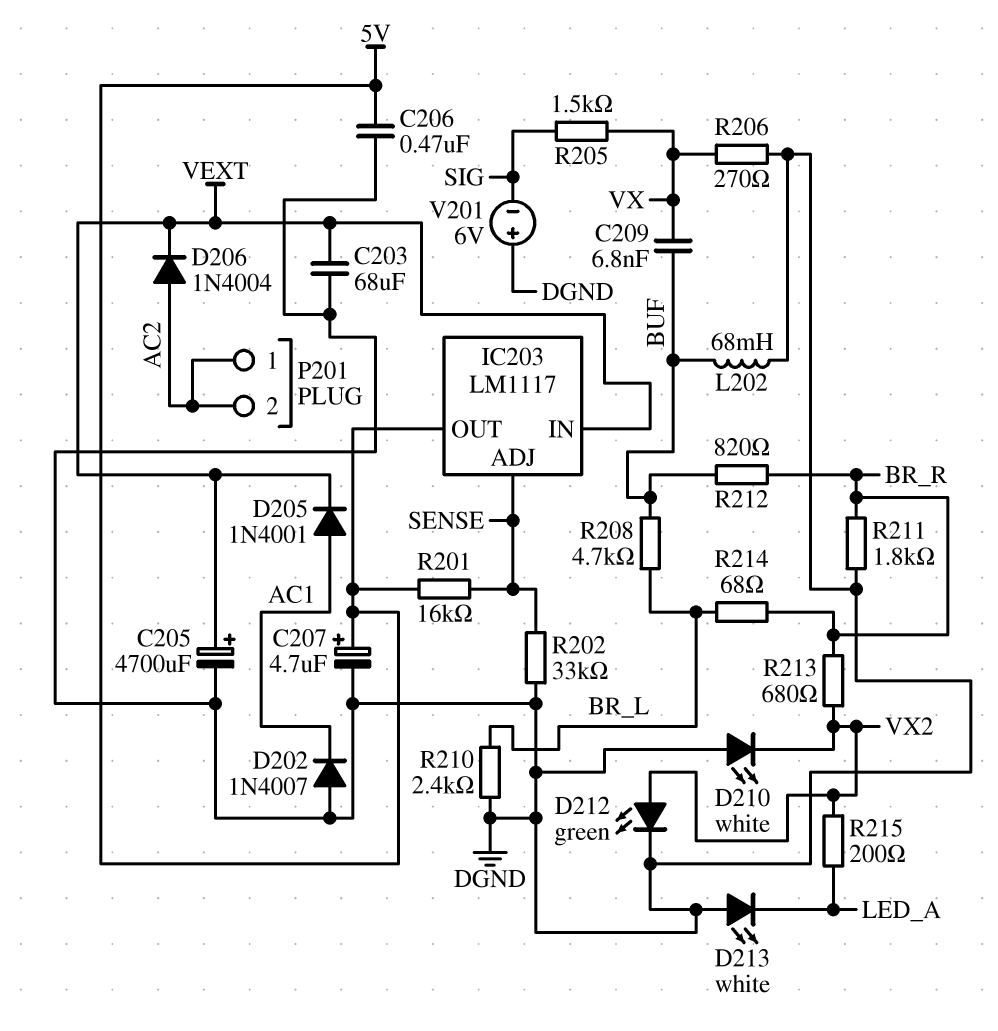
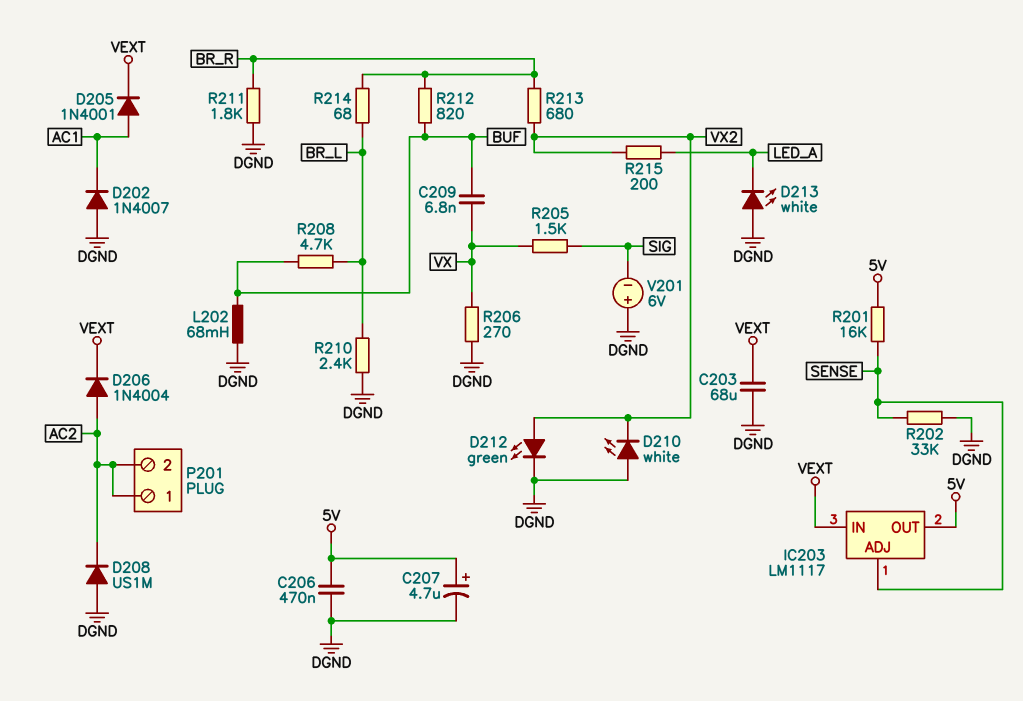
C205: 4700uF (plus VEXT, minus DGND) -> none
D208: none -> diode US1M (A DGND, K AC2)

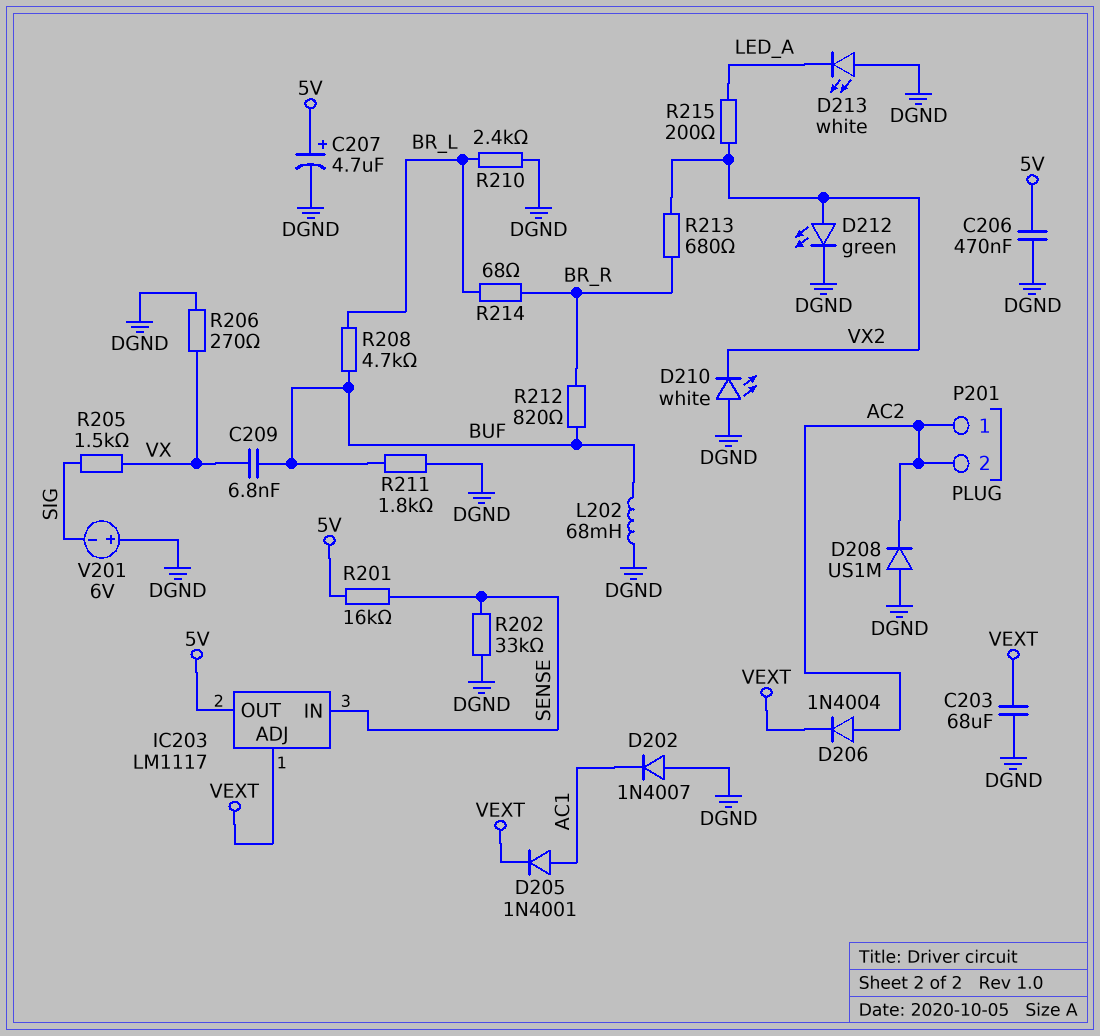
IC203 pin ADJ: SENSE -> VEXT
IC203 pin IN: VEXT -> SENSE
R211: 1.8k (BR_R, DGND) -> 1.8k (BUF, DGND)

